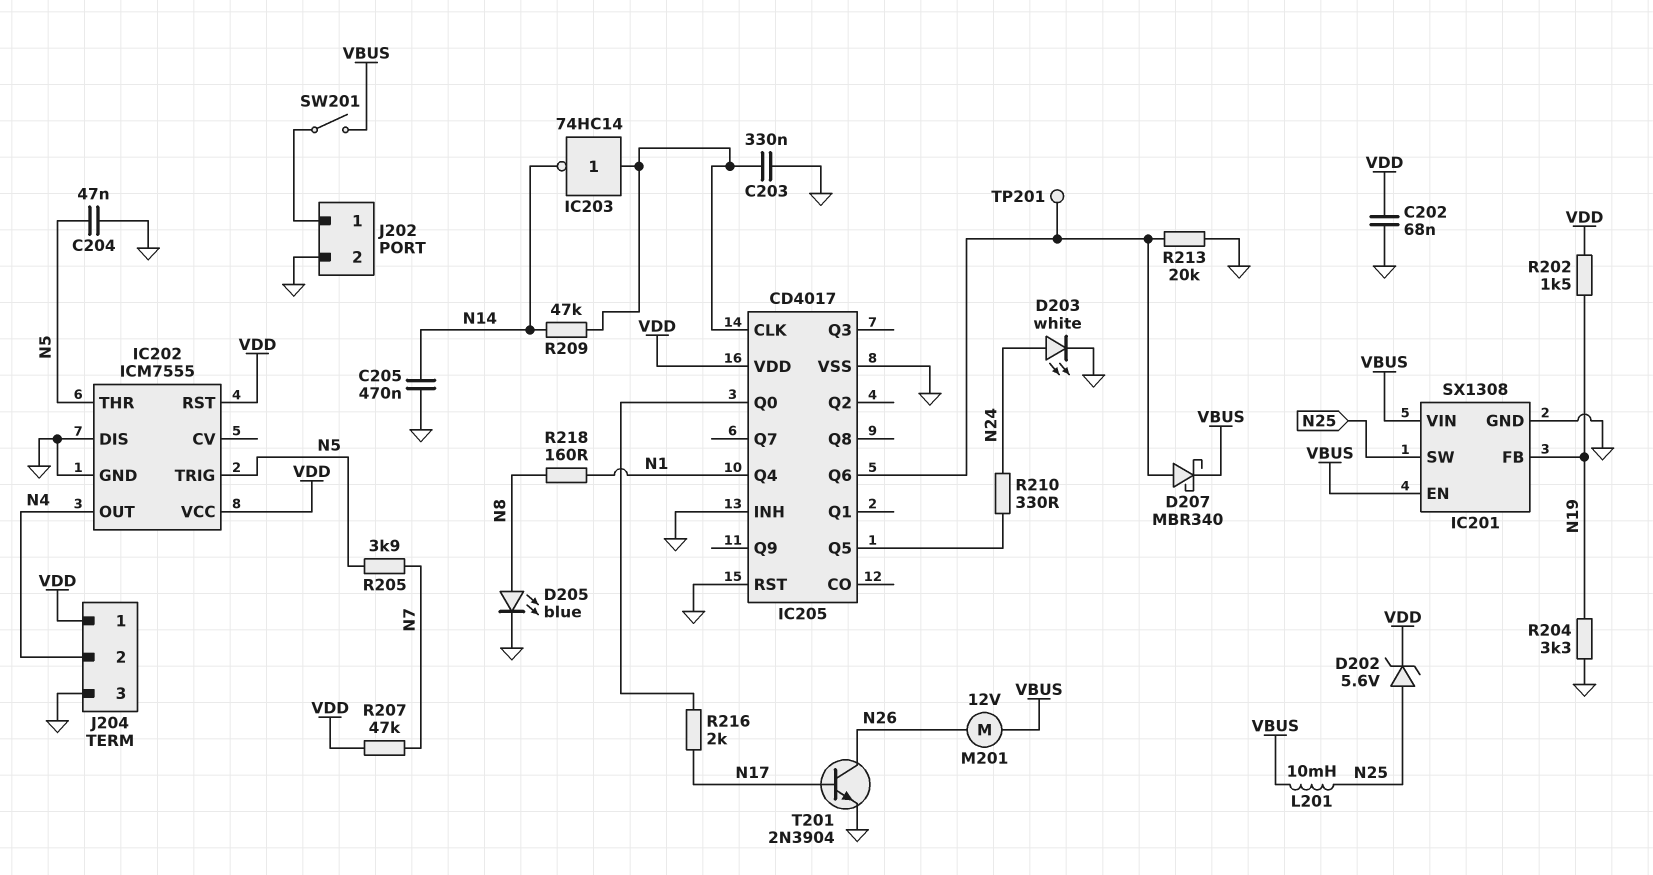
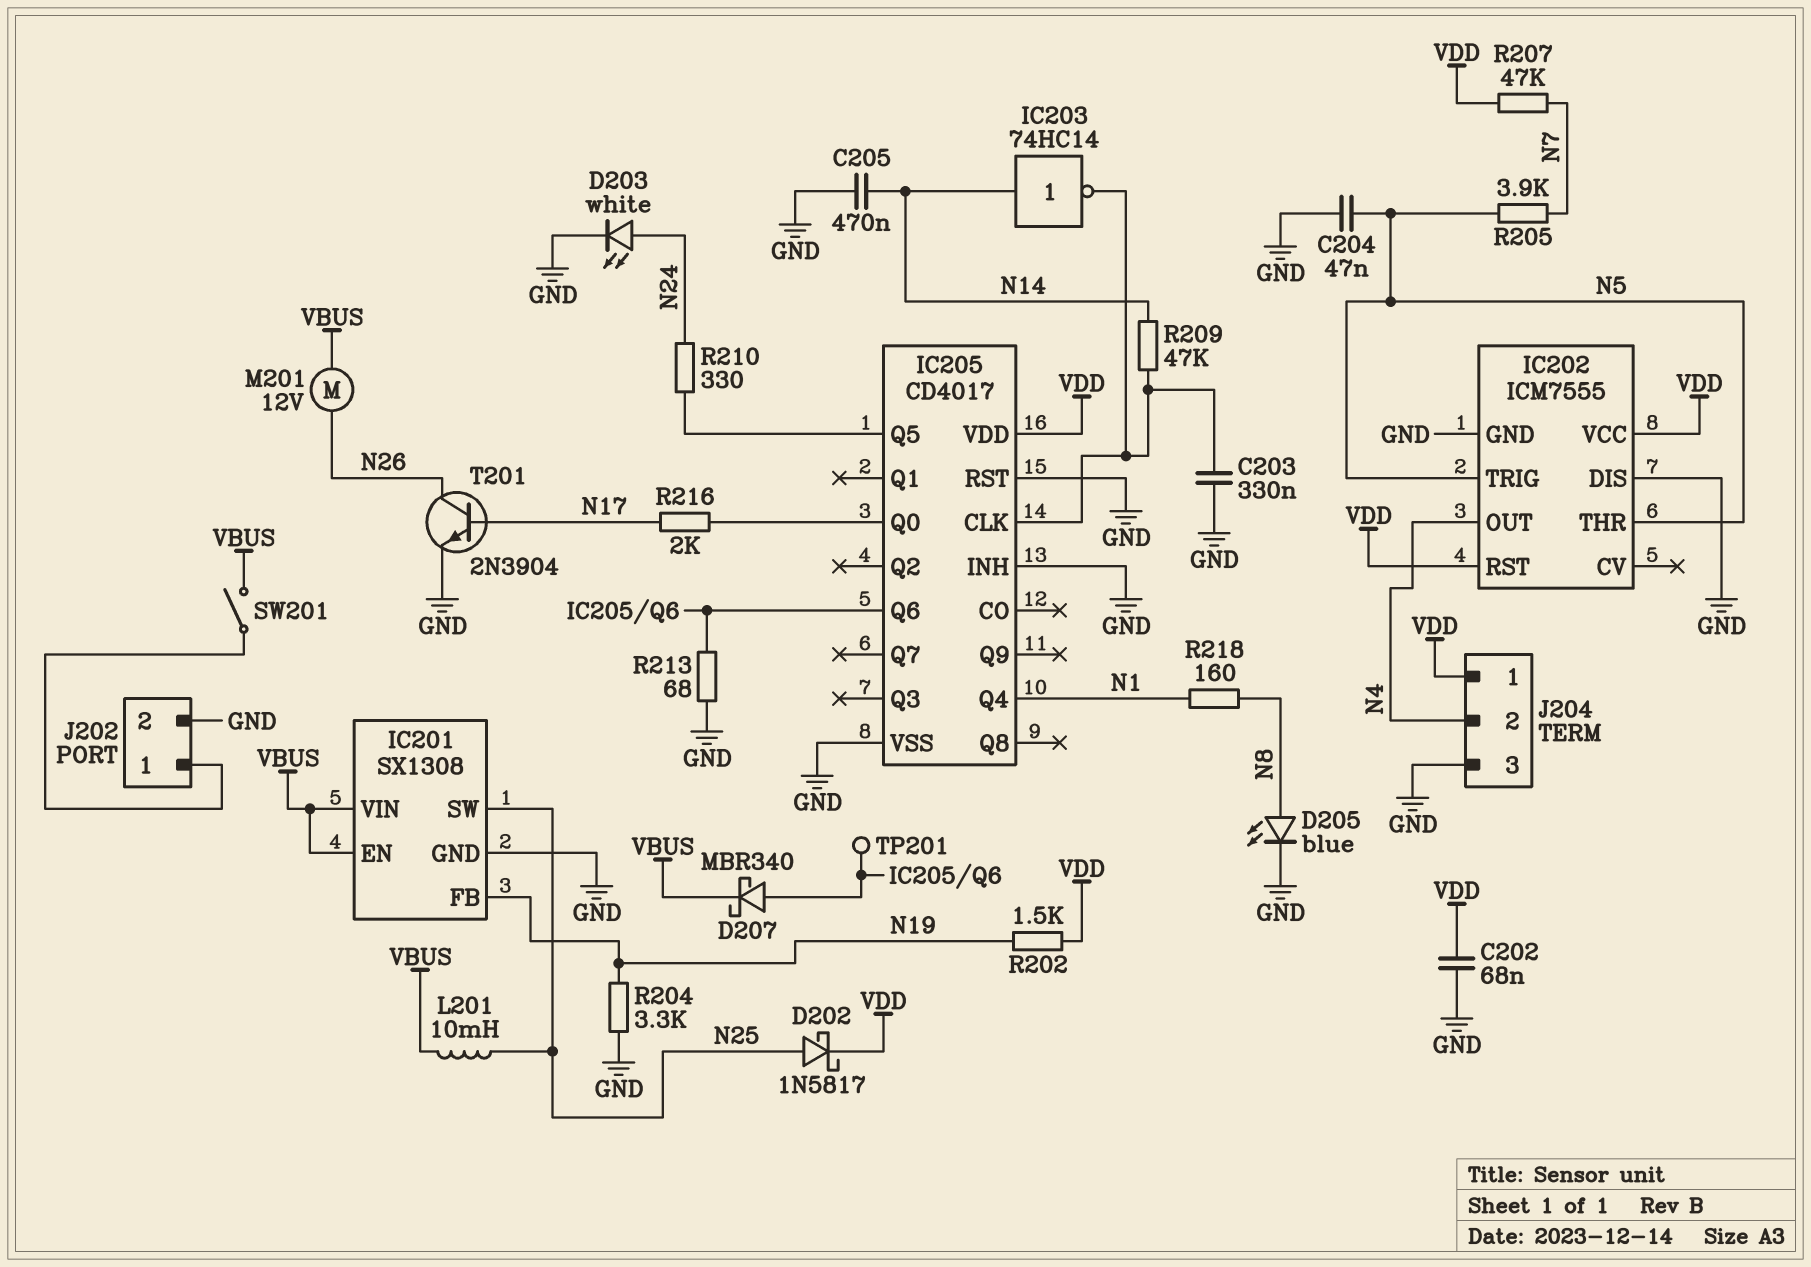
D202: zener 5.6V (A N25, K VDD) -> schottky 1N5817 (A N25, K VDD)
IC203: NOT 74HC14 (in IC205/CLK, out N14) -> NOT 74HC14 (in N14, out IC205/CLK)
R213: 20k (GND, IC205/Q6) -> 68 (GND, IC205/Q6)

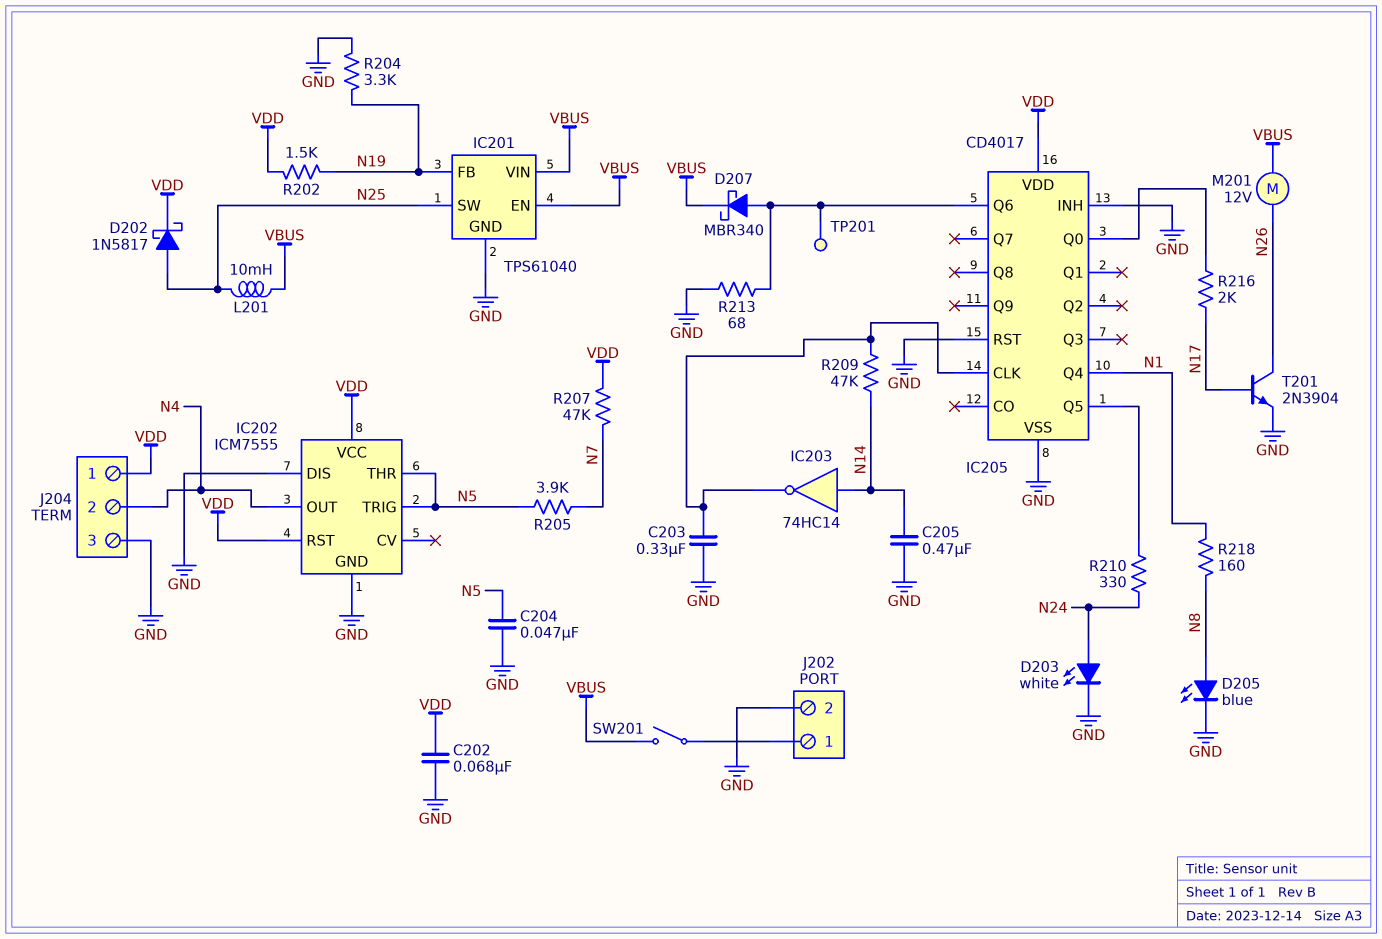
IC201: SX1308 -> TPS61040

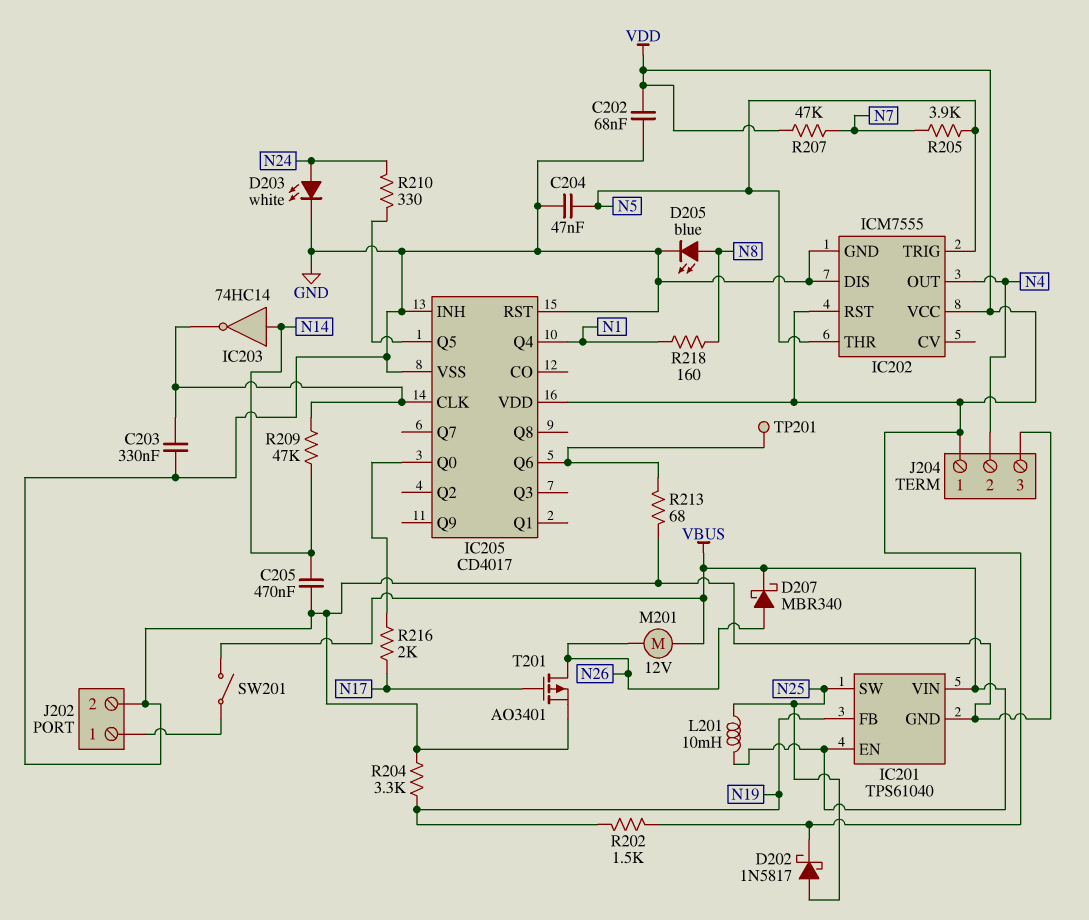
D207: schottky MBR340 (A IC205/Q6, K VBUS) -> schottky MBR340 (A N26, K VBUS)
T201: NPN 2N3904 (B N17, C N26, E GND) -> PMOS AO3401 (G N17, D N26, S GND)

